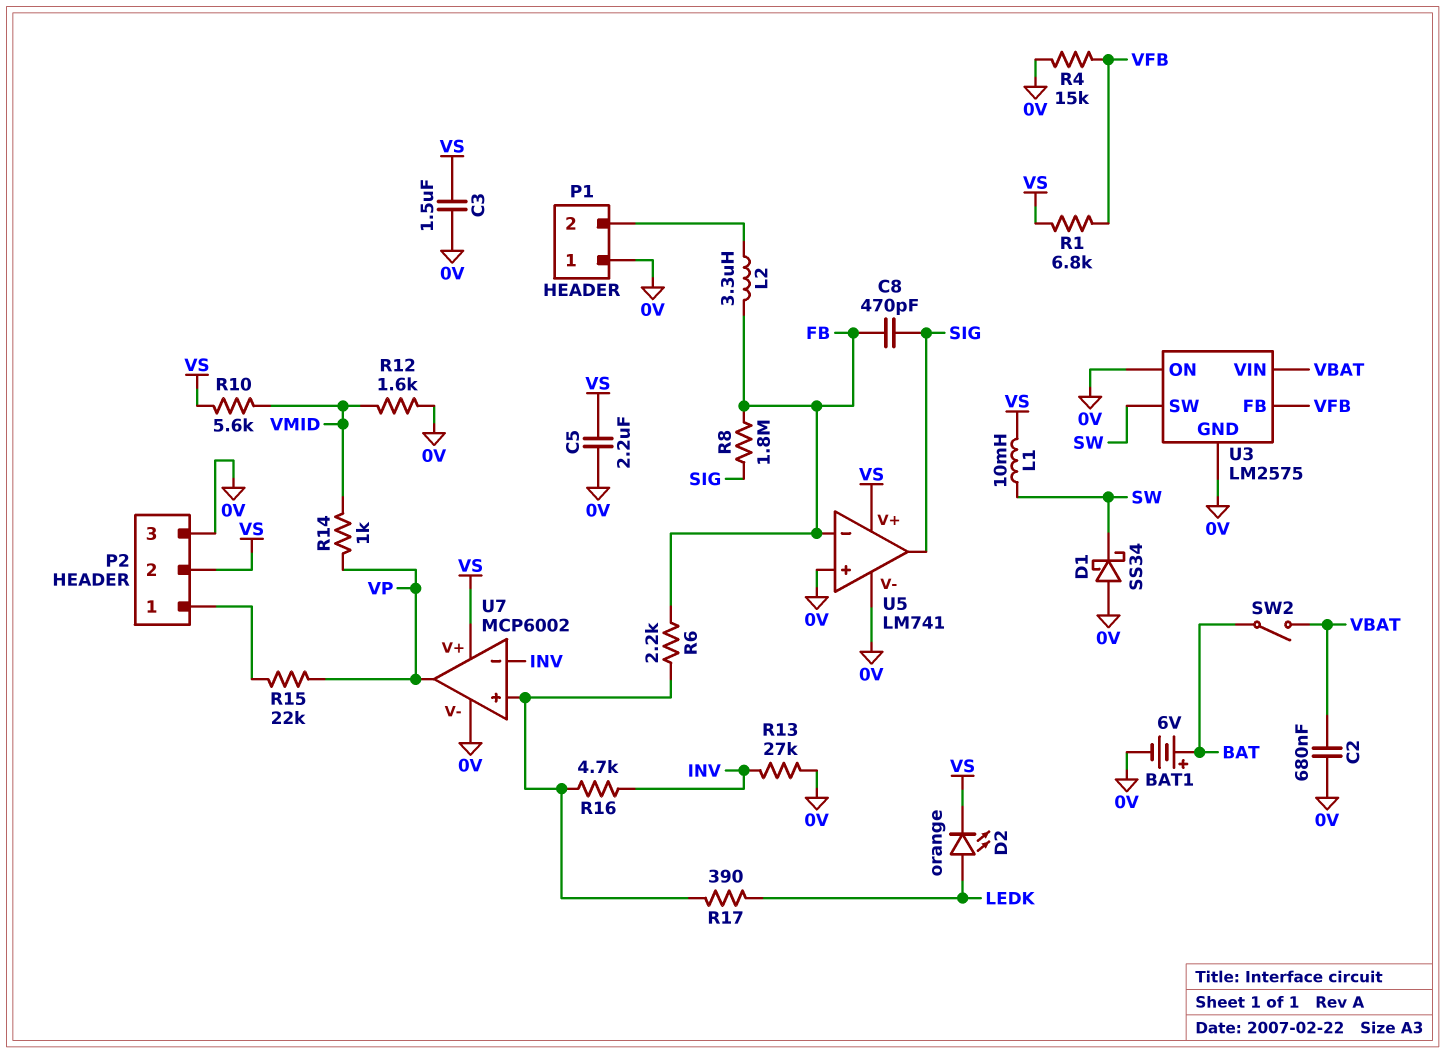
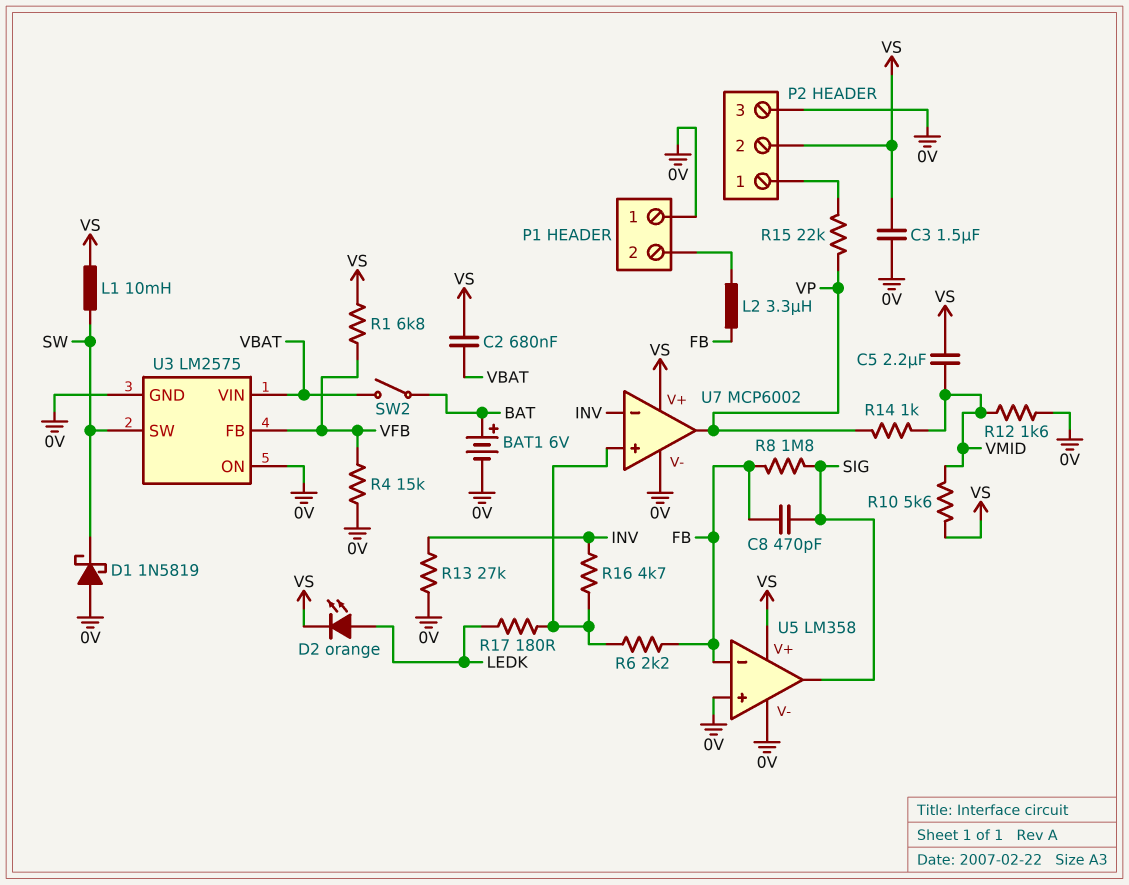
C2: 680nF (0V, VBAT) -> 680nF (VBAT, VS)
C5: 2.2uF (0V, VS) -> 2.2uF (VMID, VS)
D1: schottky SS34 (A 0V, K SW) -> schottky 1N5819 (A 0V, K SW)
R17: 390 (LEDK, U7/in+) -> 180 (LEDK, U7/in+)
U5: LM741 -> LM358

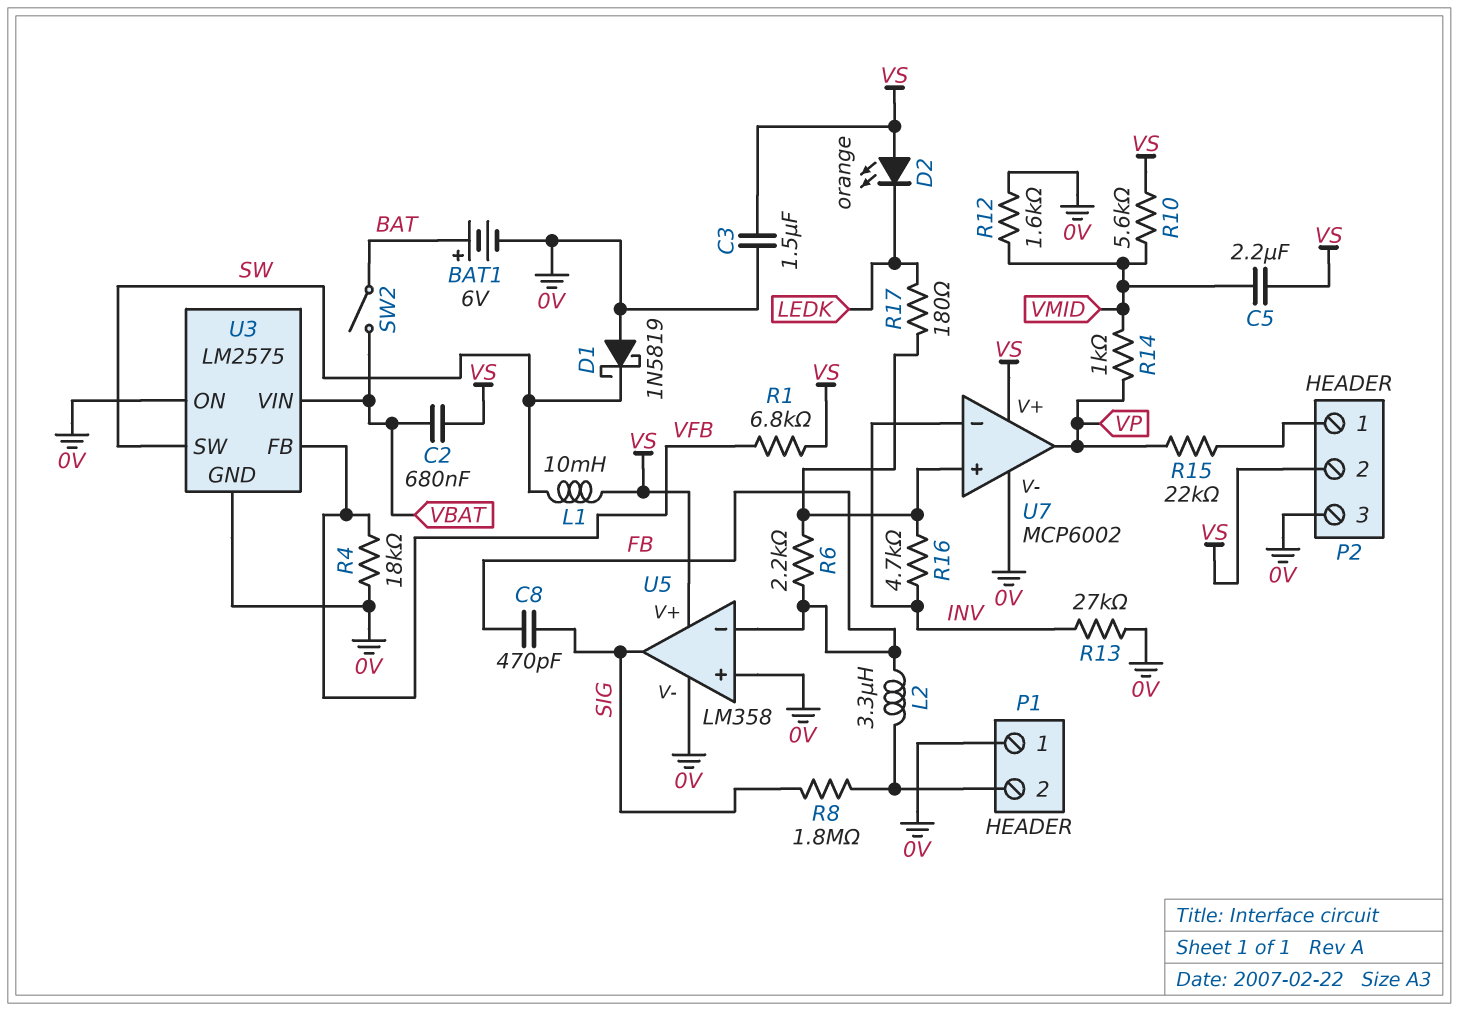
D2: LED orange (A LEDK, K VS) -> LED orange (A VS, K LEDK)
R4: 15k (0V, VFB) -> 18k (0V, VFB)
R8: 1.8M (FB, SIG) -> 1.8M (P1/2, SIG)

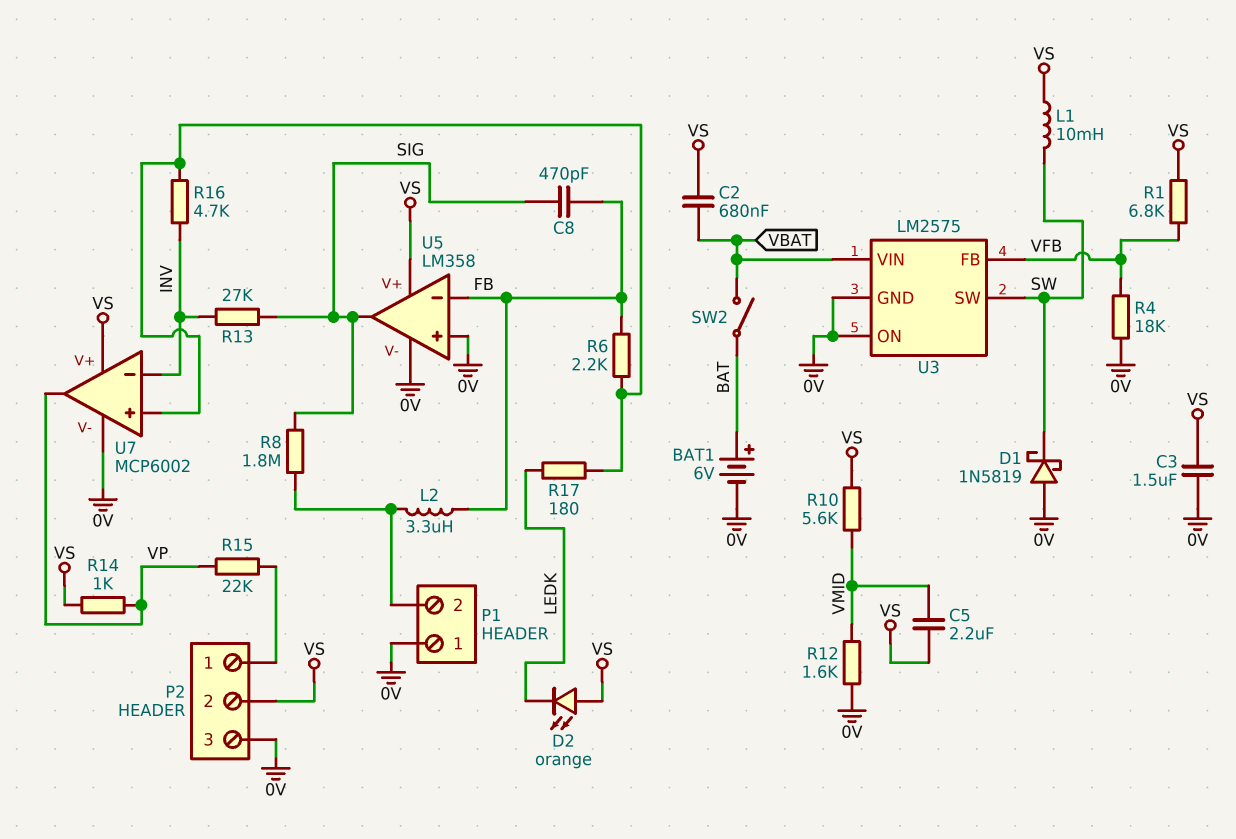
R13: 27k (0V, INV) -> 27k (INV, SIG)
R14: 1k (VMID, VP) -> 1k (VP, VS)

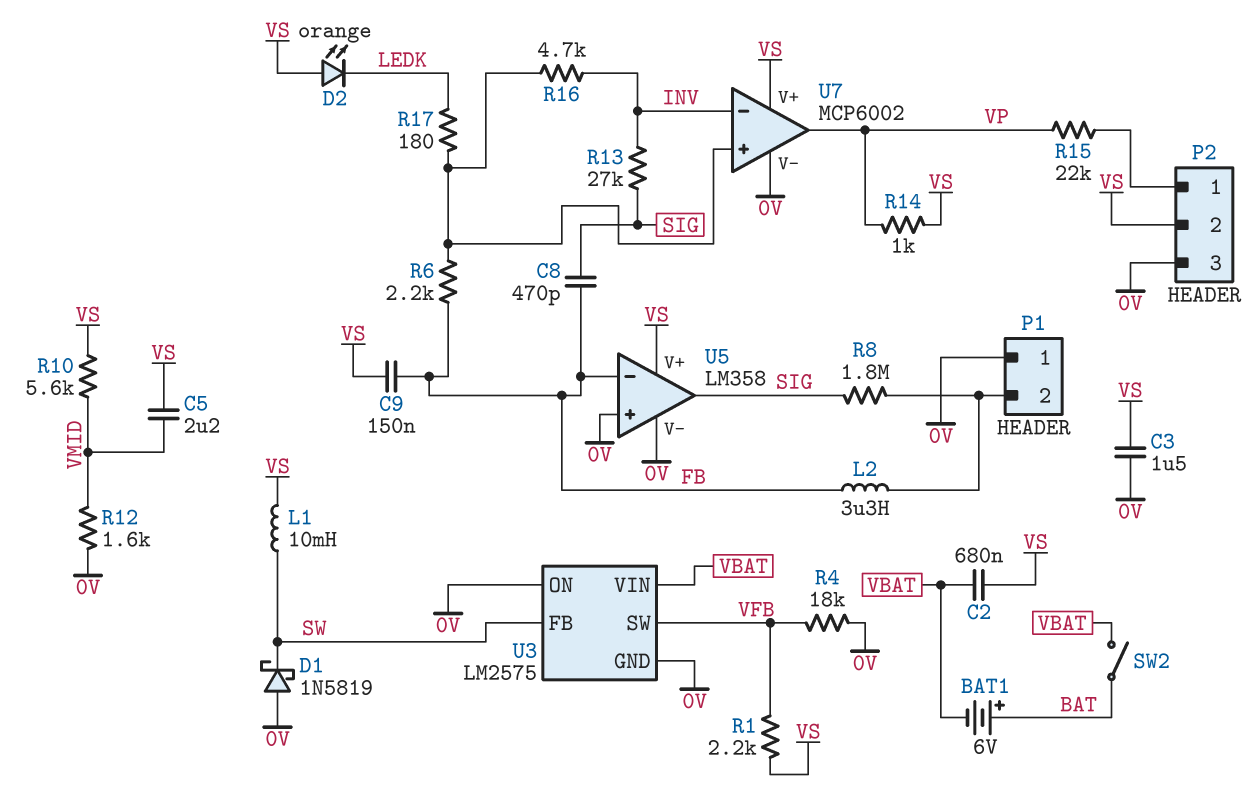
BAT1: 6V (plus BAT, minus 0V) -> 6V (plus BAT, minus VBAT)
C9: none -> 150nF (FB, VS)
R1: 6.8k (VFB, VS) -> 2.2k (VFB, VS)
U3 pin FB: VFB -> SW
U3 pin SW: SW -> VFB

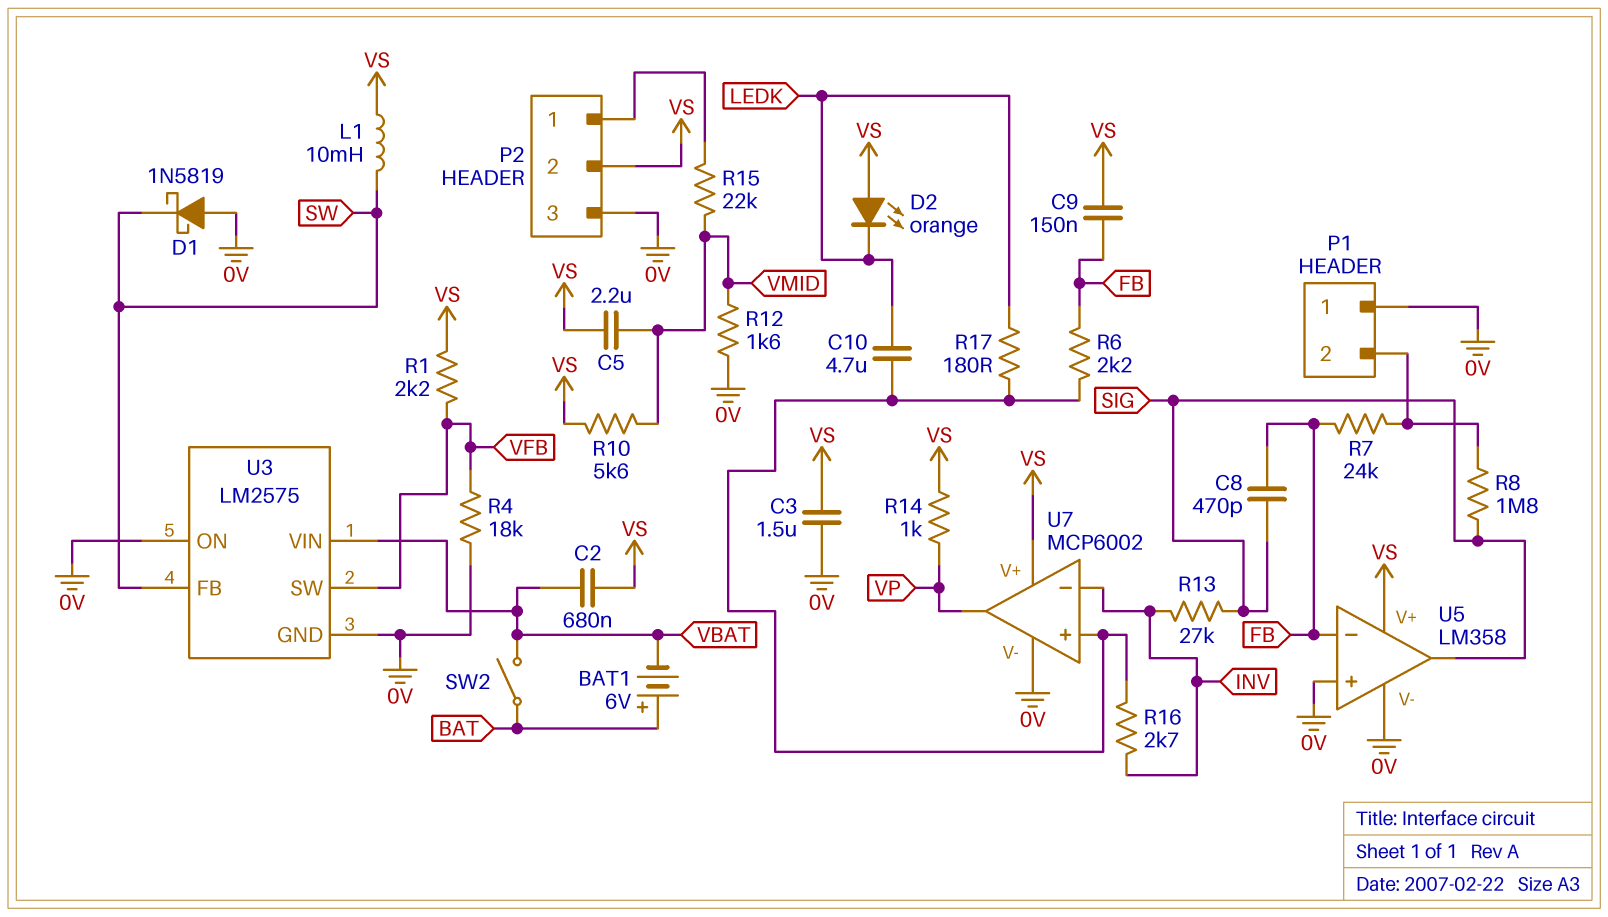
C10: none -> 4.7uF (LEDK, U7/in+)
L2: 3.3uH (FB, P1/2) -> none
R7: none -> 24k (FB, P1/2)
R15: 22k (P2/1, VP) -> 22k (P2/1, VMID)
R16: 4.7k (INV, U7/in+) -> 2.7k (INV, U7/in+)

